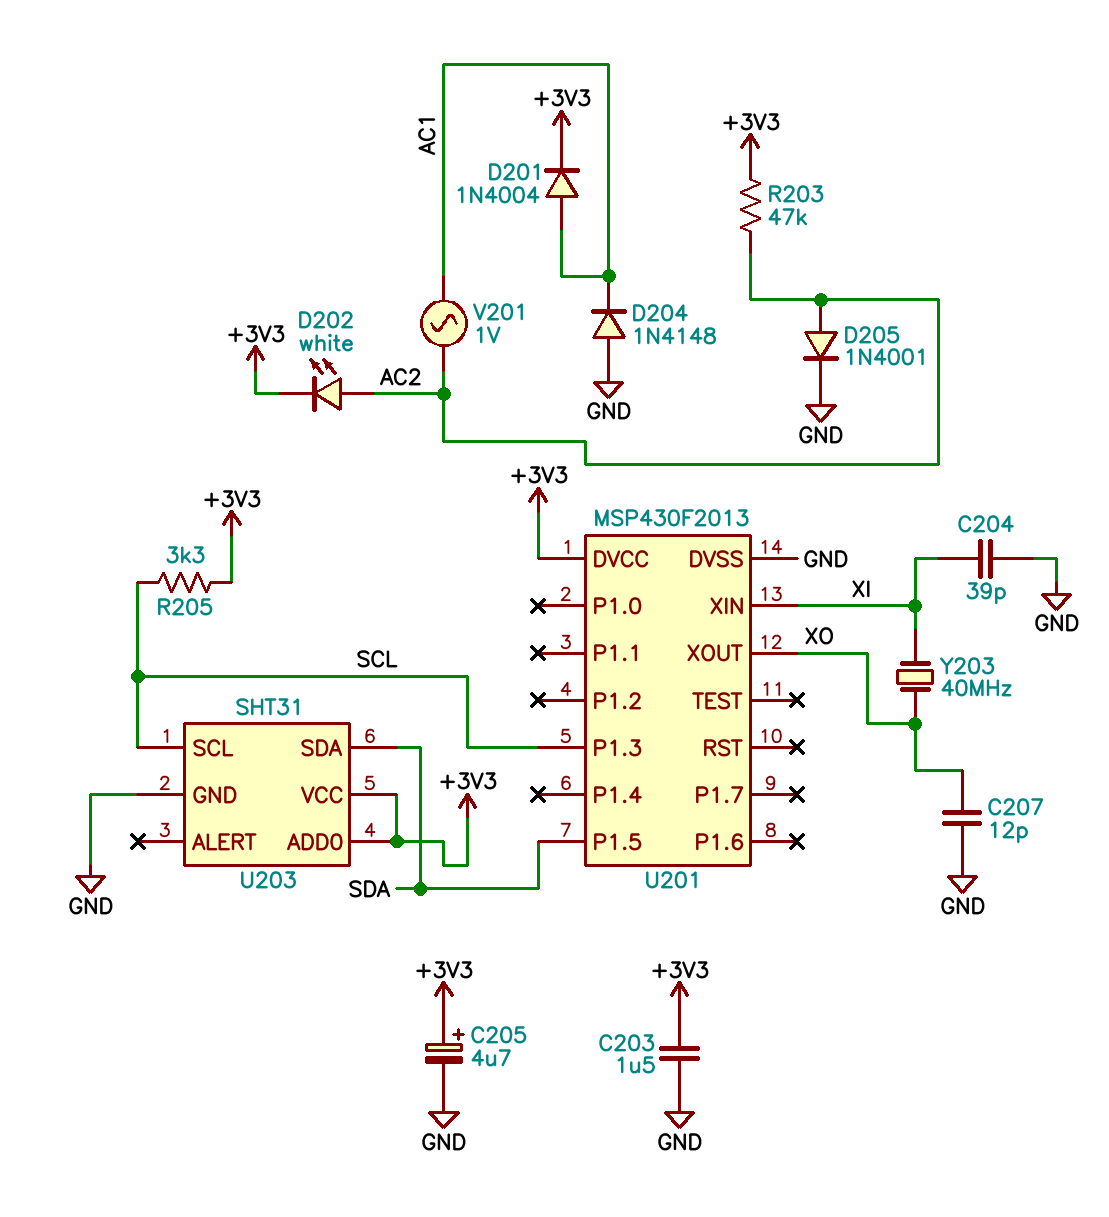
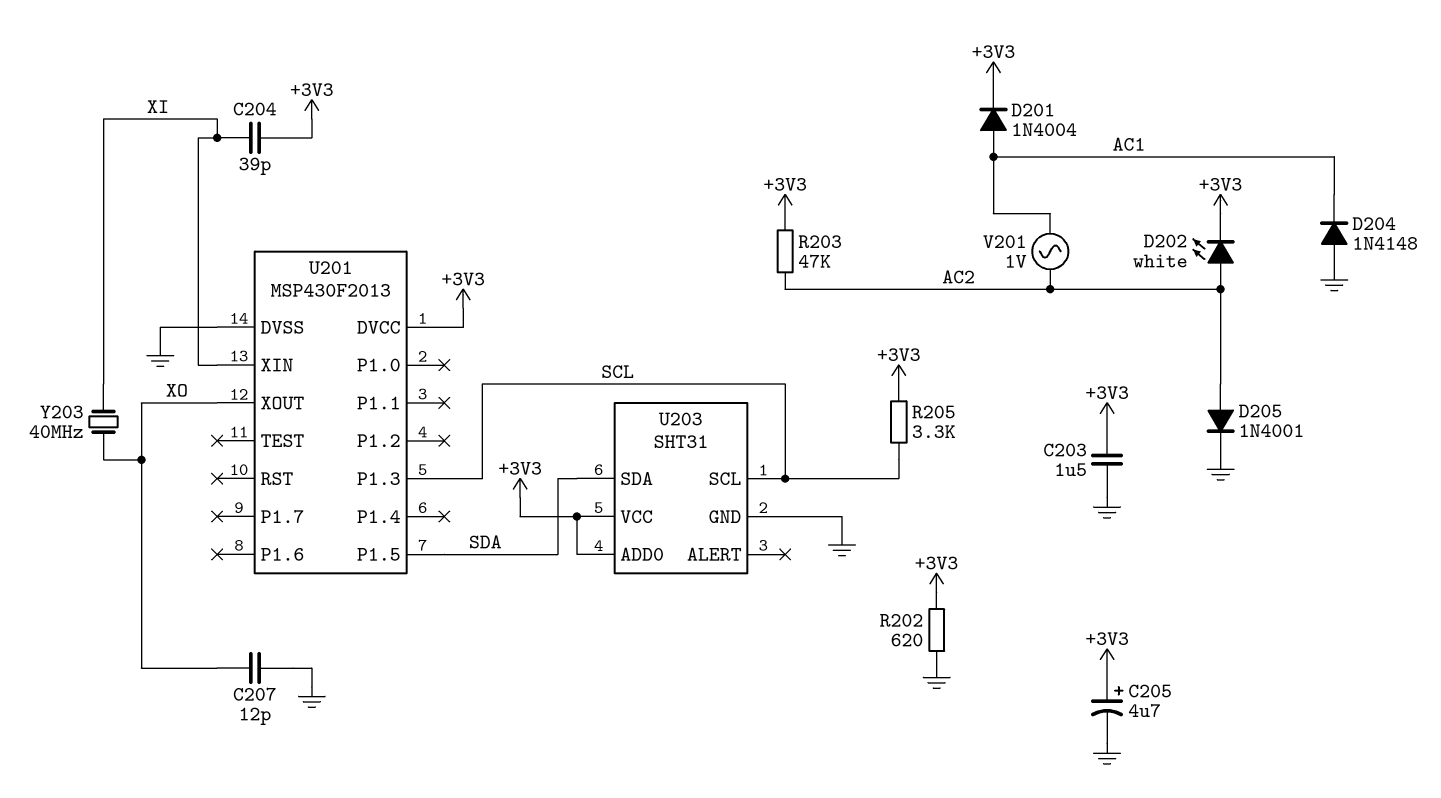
C204: 39pF (GND, XI) -> 39pF (+3V3, XI)
R202: none -> 620 (+3V3, GND)

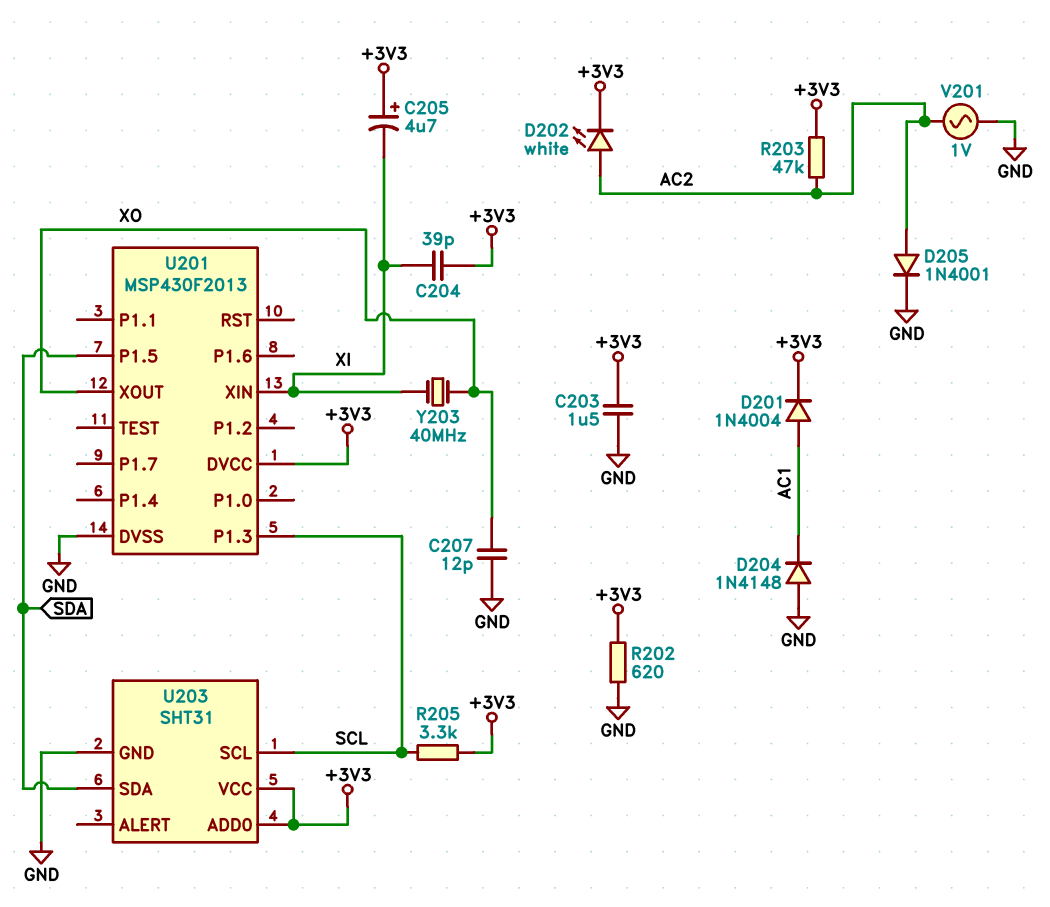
C205: 4.7uF (plus +3V3, minus GND) -> 4.7uF (plus +3V3, minus XI)
V201: AC 1V (AC1, AC2) -> AC 1V (AC2, GND)

